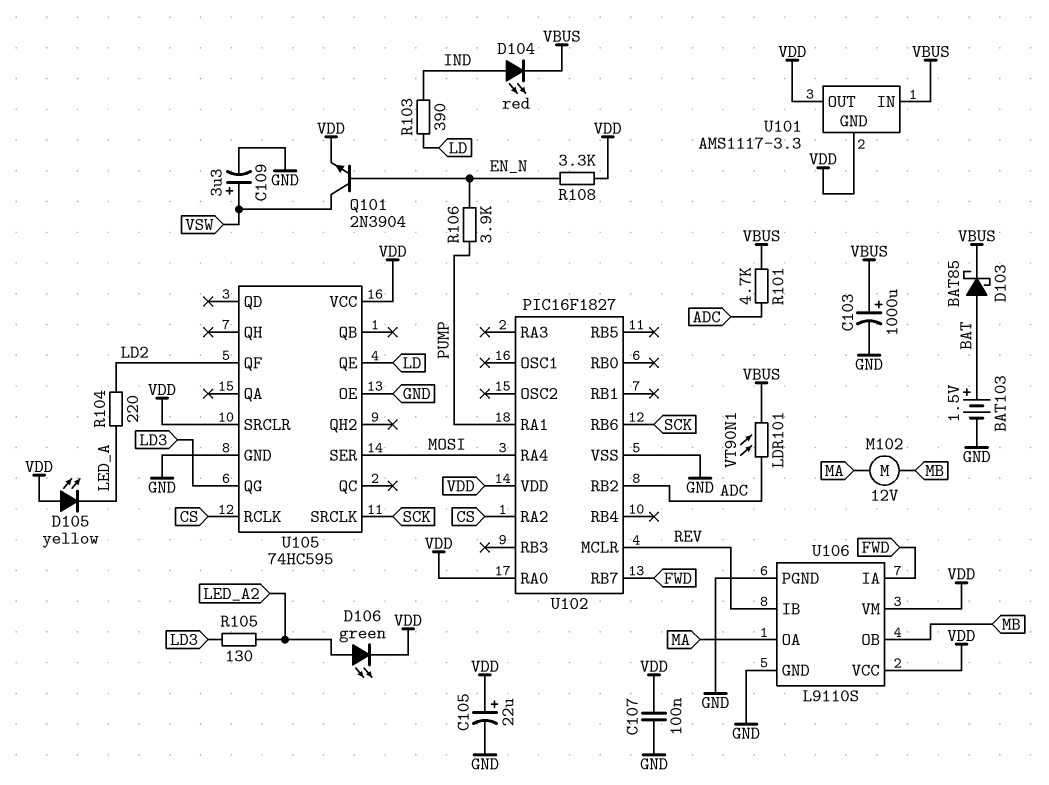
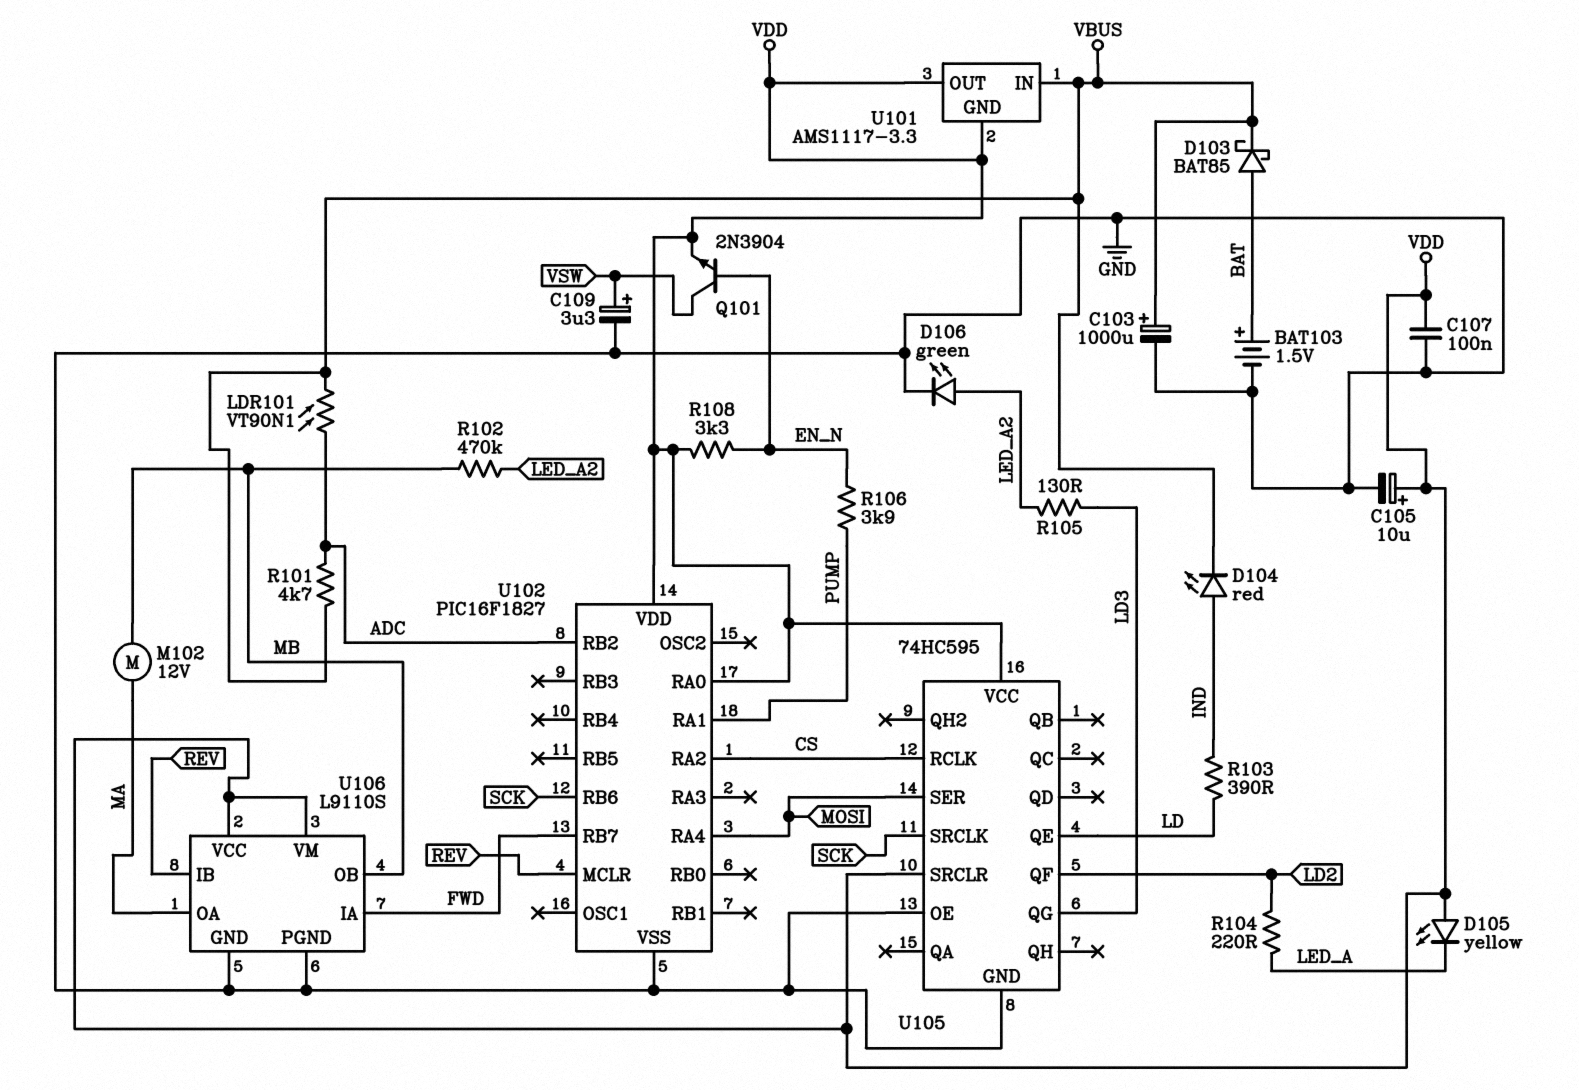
C105: 22uF (plus VDD, minus GND) -> 10uF (plus VDD, minus GND)
D106: LED green (A LED_A2, K VDD) -> LED green (A LED_A2, K GND)
R102: none -> 470k (LED_A2, MB)

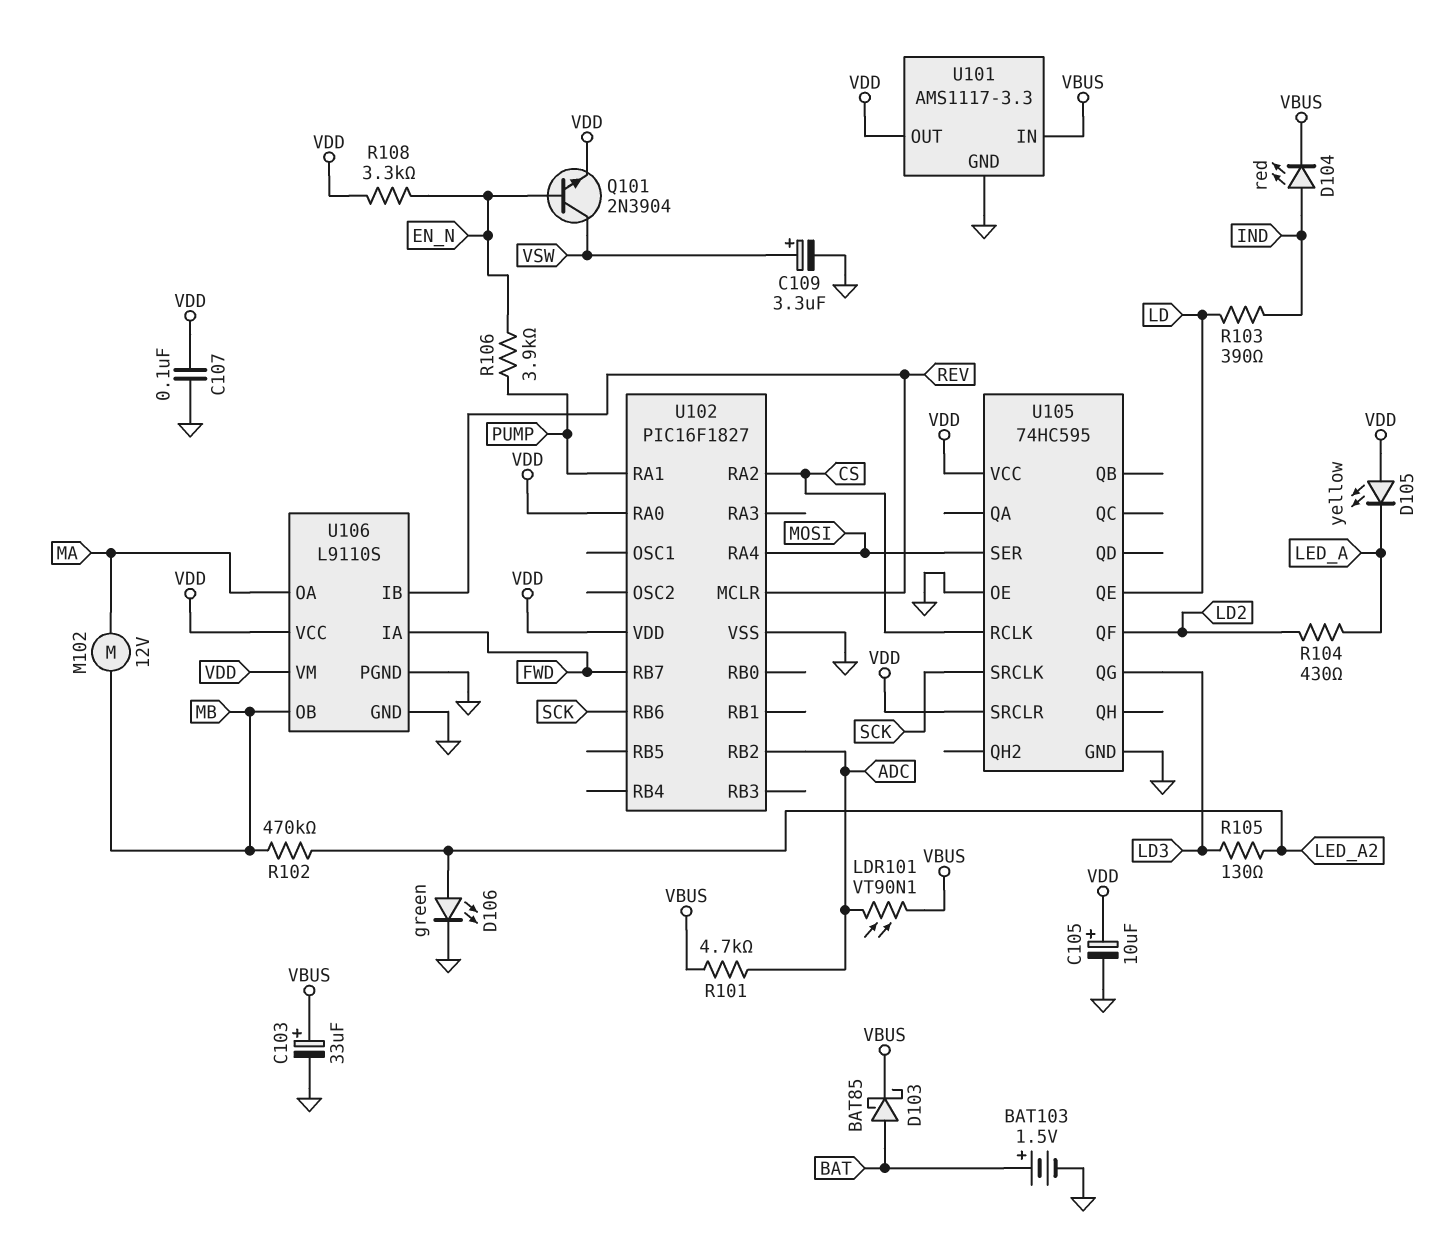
C103: 1000uF (plus VBUS, minus GND) -> 33uF (plus VBUS, minus GND)
R104: 220 (LD2, LED_A) -> 430 (LD2, LED_A)
U101 pin GND: VDD -> GND

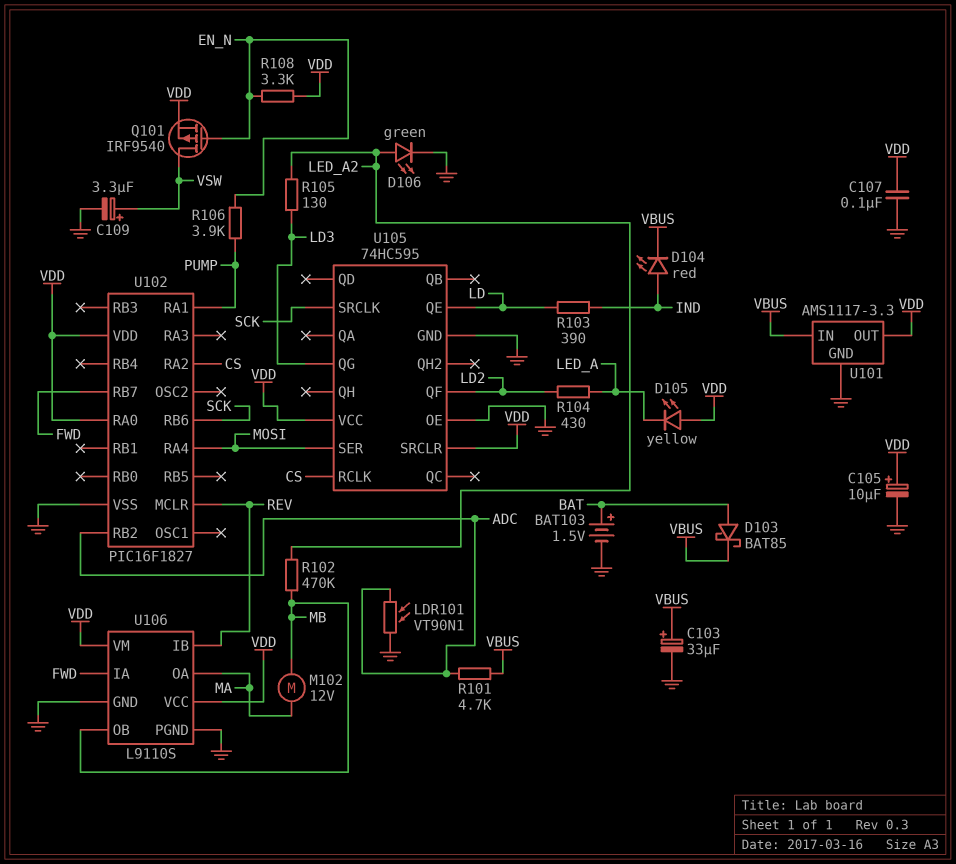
LDR101: VT90N1 (ADC, VBUS) -> VT90N1 (ADC, GND)
Q101: NPN 2N3904 (B EN_N, C VSW, E VDD) -> PMOS IRF9540 (G EN_N, D VSW, S VDD)

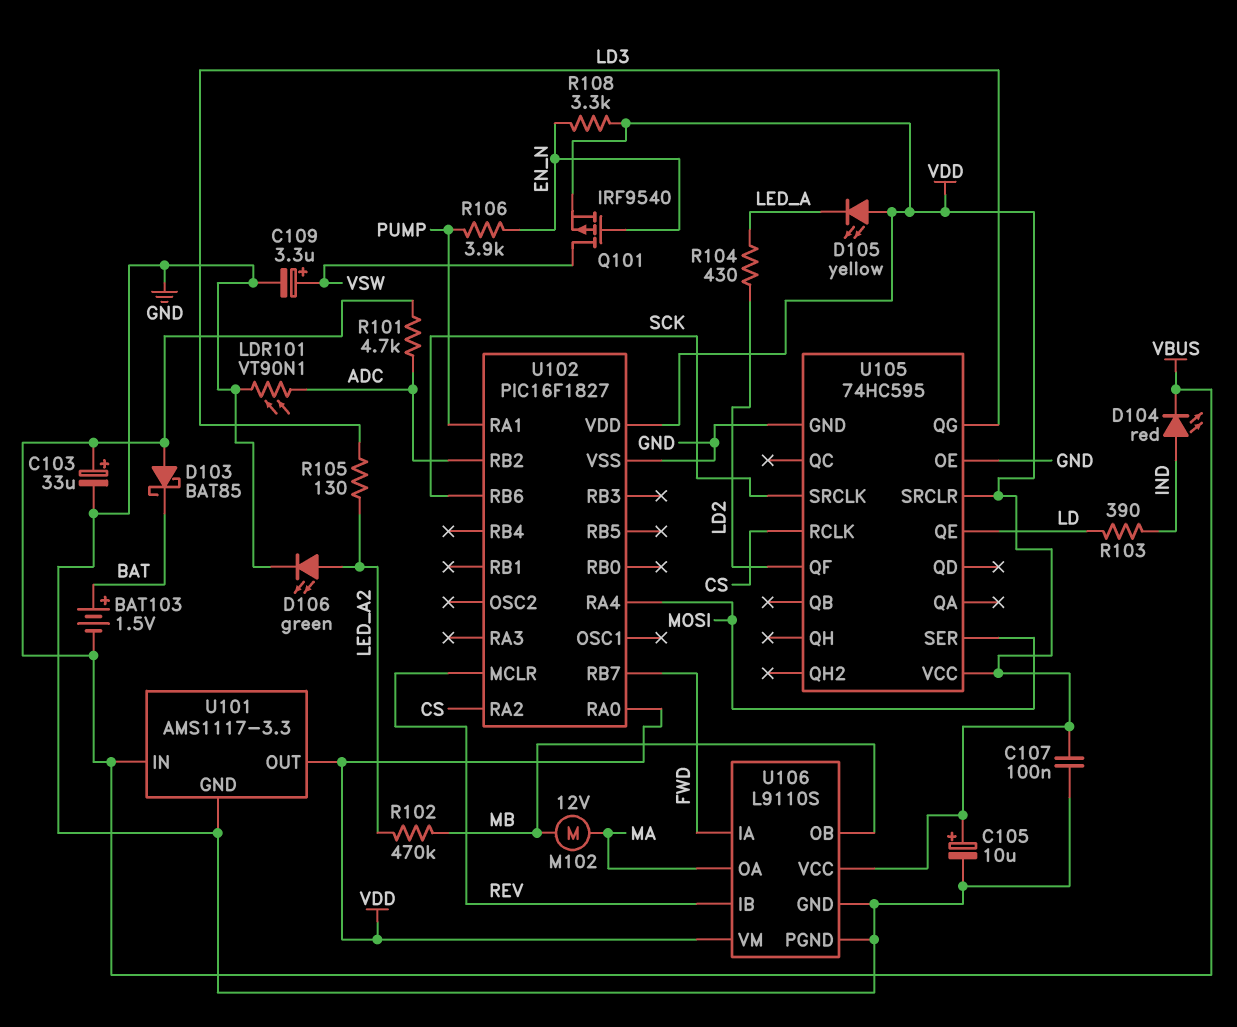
BAT103: 1.5V (plus BAT, minus GND) -> 1.5V (plus BAT, minus VBUS)
D103: schottky BAT85 (A BAT, K VBUS) -> schottky BAT85 (A VBUS, K BAT)

